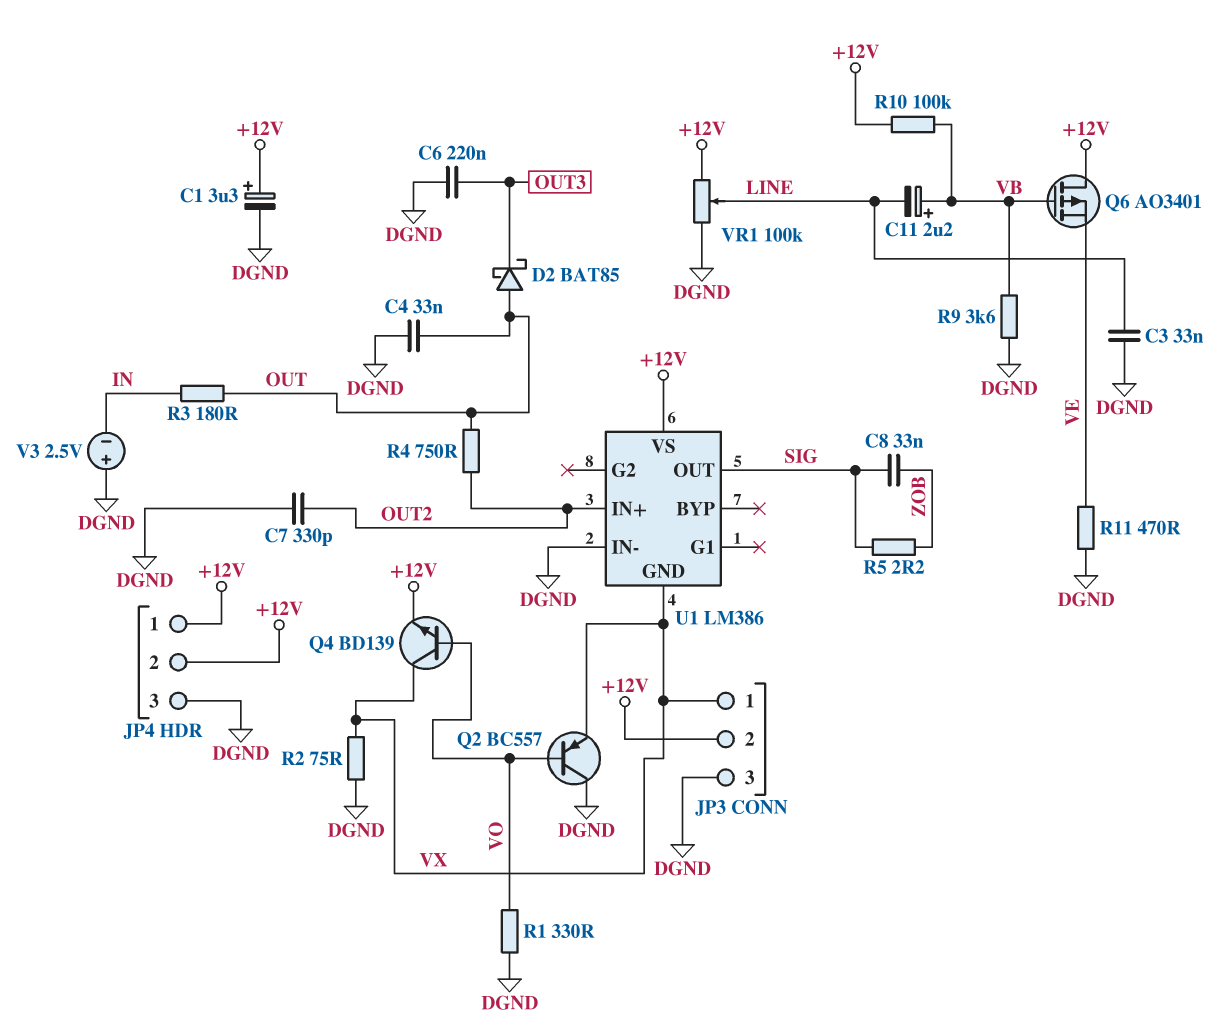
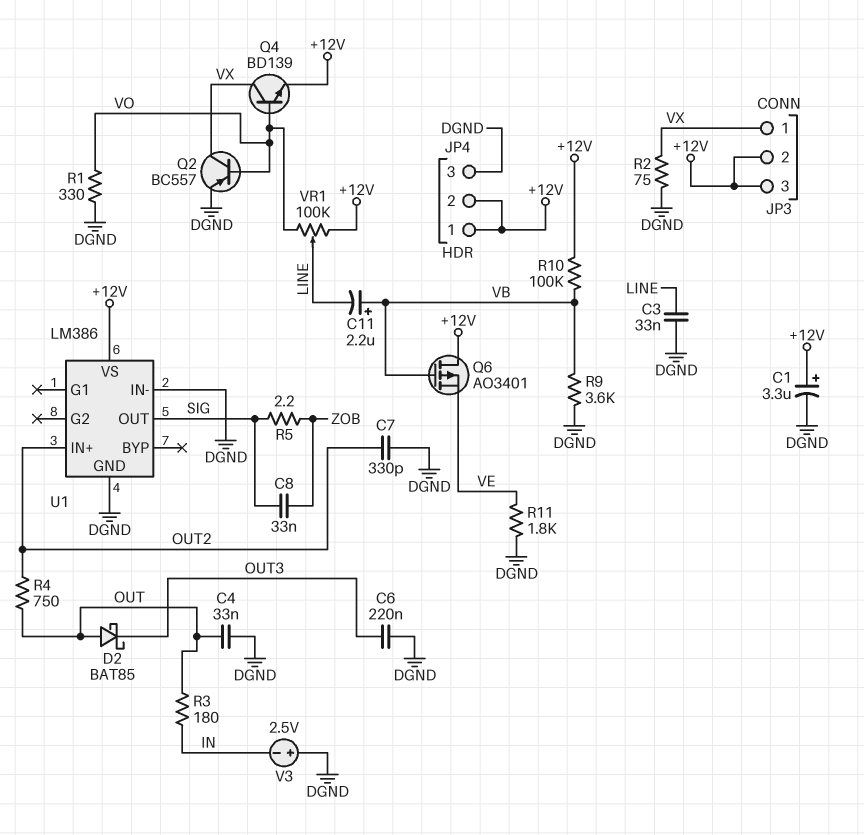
JP3 pin 3: DGND -> +12V
Q2: PNP BC557 (B VO, C DGND, E VX) -> PNP BC557 (B VO, C VX, E DGND)
R11: 470 (DGND, VE) -> 1.8k (DGND, VE)
U1 pin GND: VX -> DGND
VR1: 100k (+12V, DGND, wiper LINE) -> 100k (+12V, VO, wiper LINE)

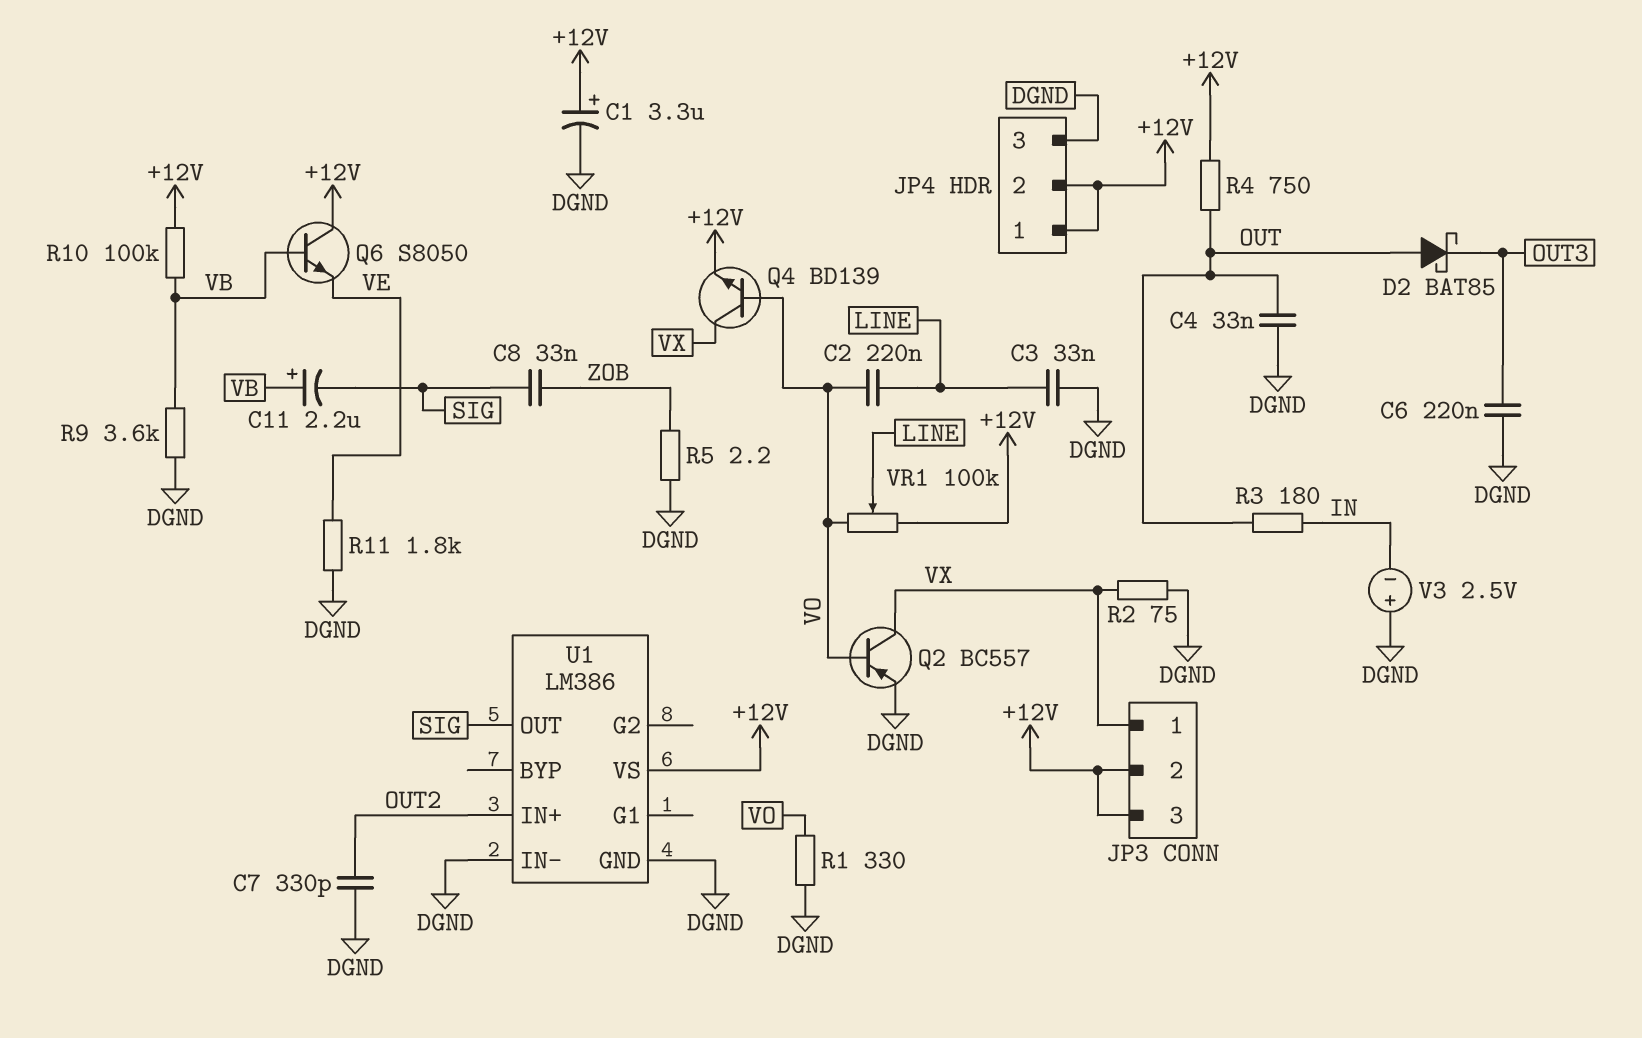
C2: none -> 220nF (LINE, VO)
C11: 2.2uF (plus VB, minus LINE) -> 2.2uF (plus VB, minus SIG)
Q6: PMOS AO3401 (G VB, D +12V, S VE) -> NPN S8050 (B VB, C +12V, E VE)
R4: 750 (OUT, OUT2) -> 750 (+12V, OUT)
R5: 2.2 (SIG, ZOB) -> 2.2 (DGND, ZOB)

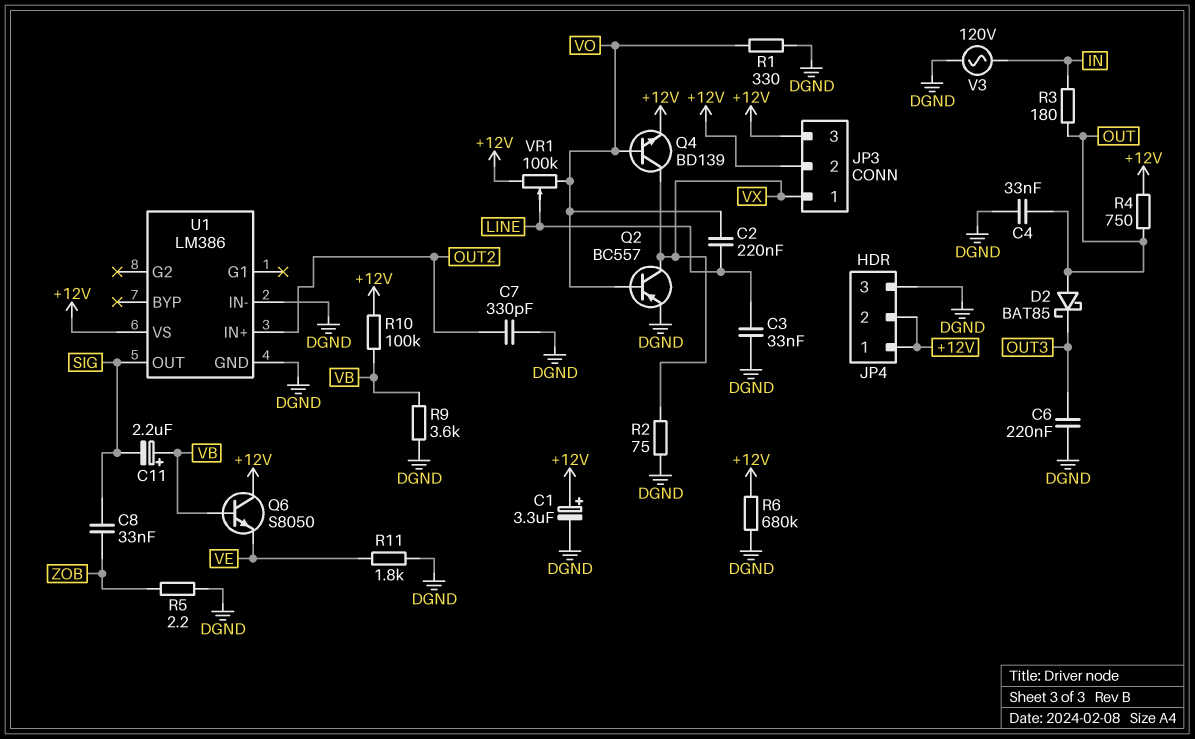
R6: none -> 680k (+12V, DGND)
V3: 2.5V (plus DGND, minus IN) -> AC 120V (DGND, IN)

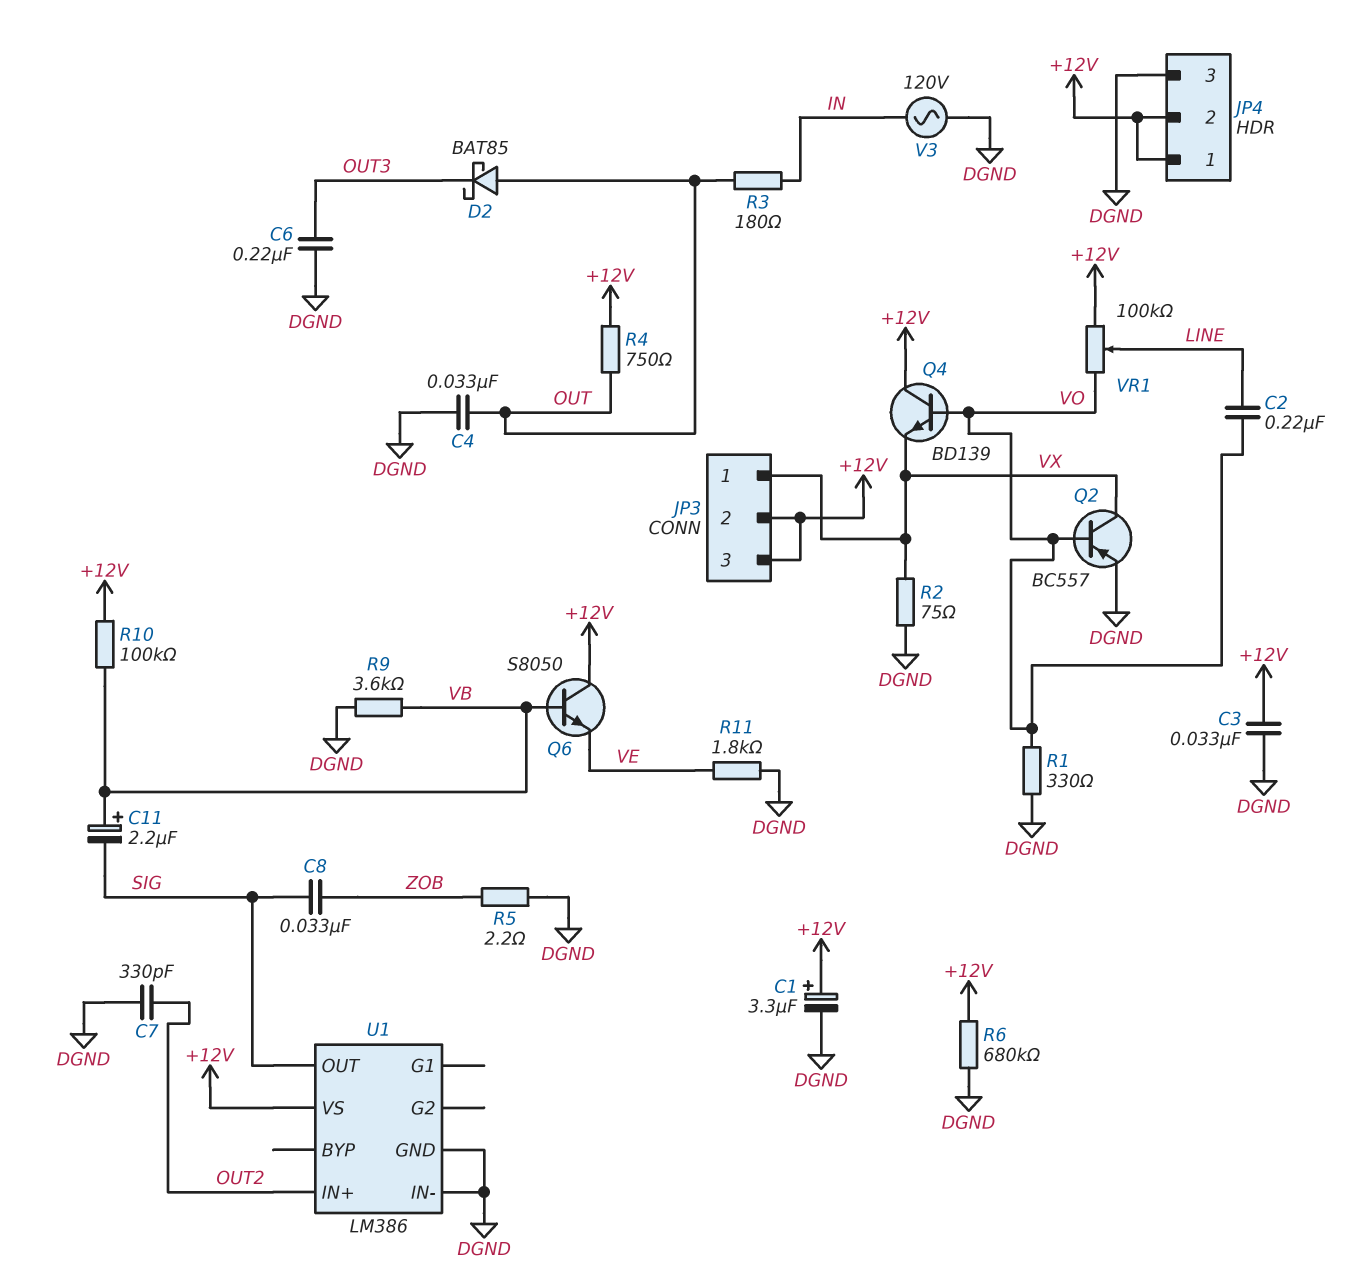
C3: 33nF (DGND, LINE) -> 33nF (+12V, DGND)
Q4: NPN BD139 (B VO, C VX, E +12V) -> NPN BD139 (B VO, C +12V, E VX)

